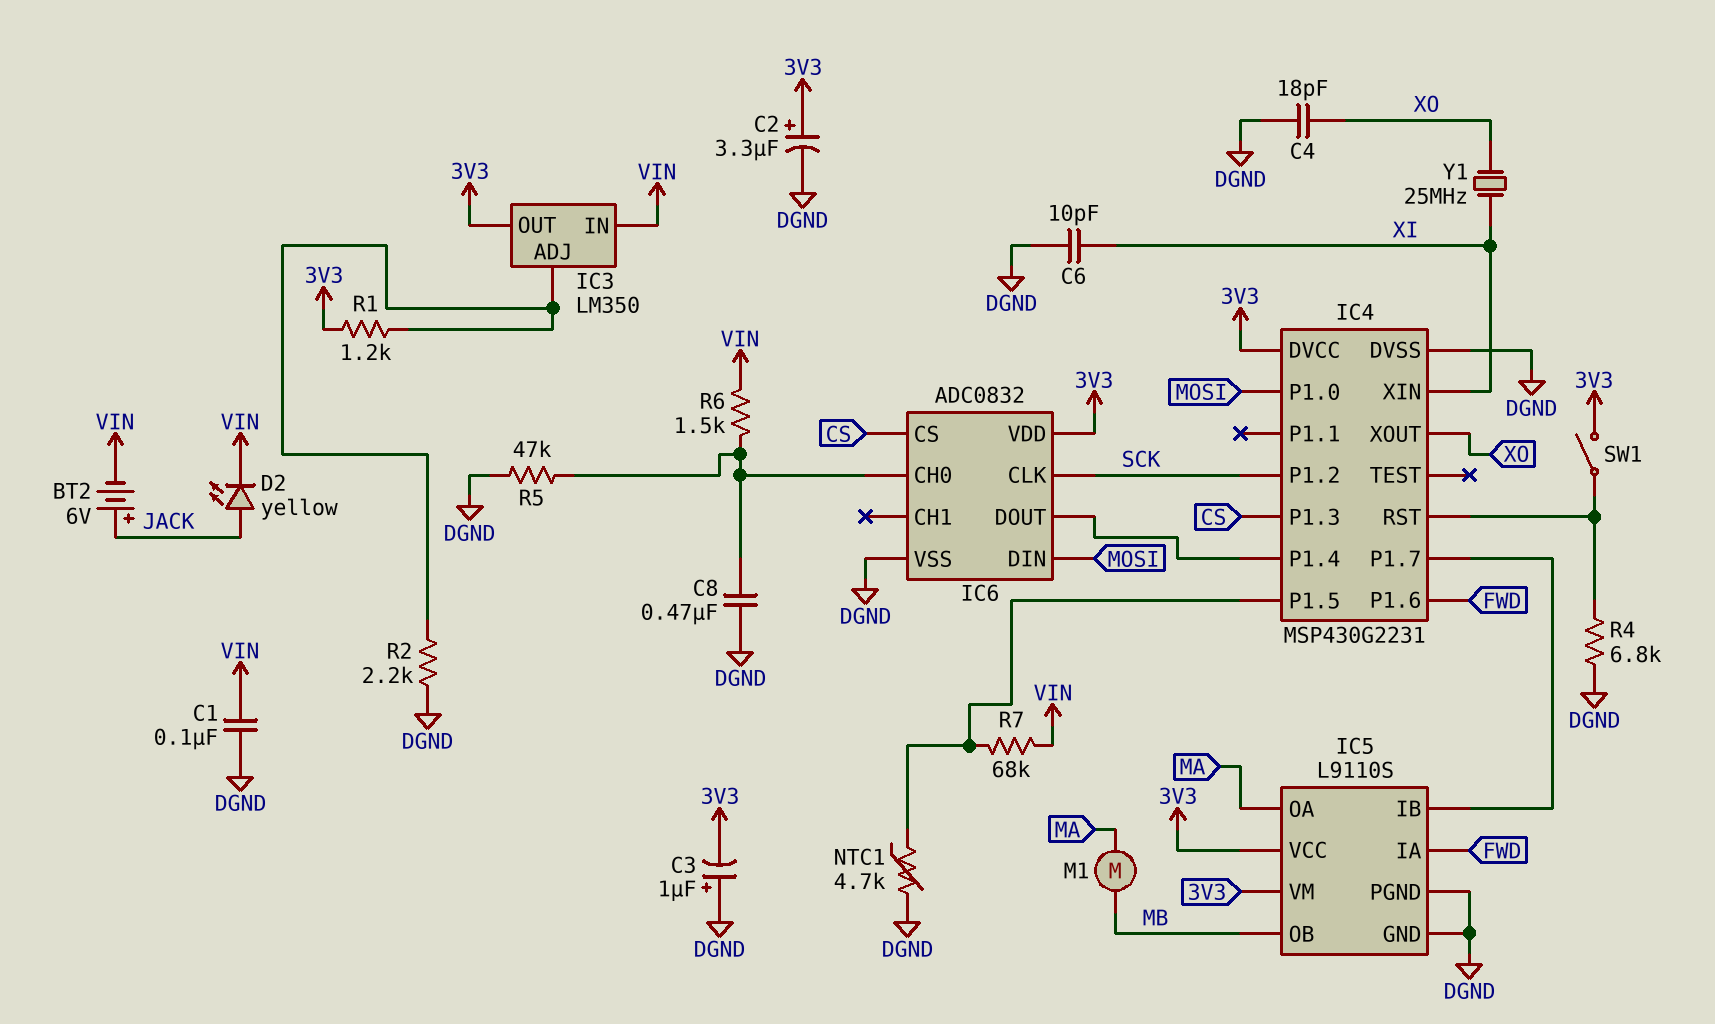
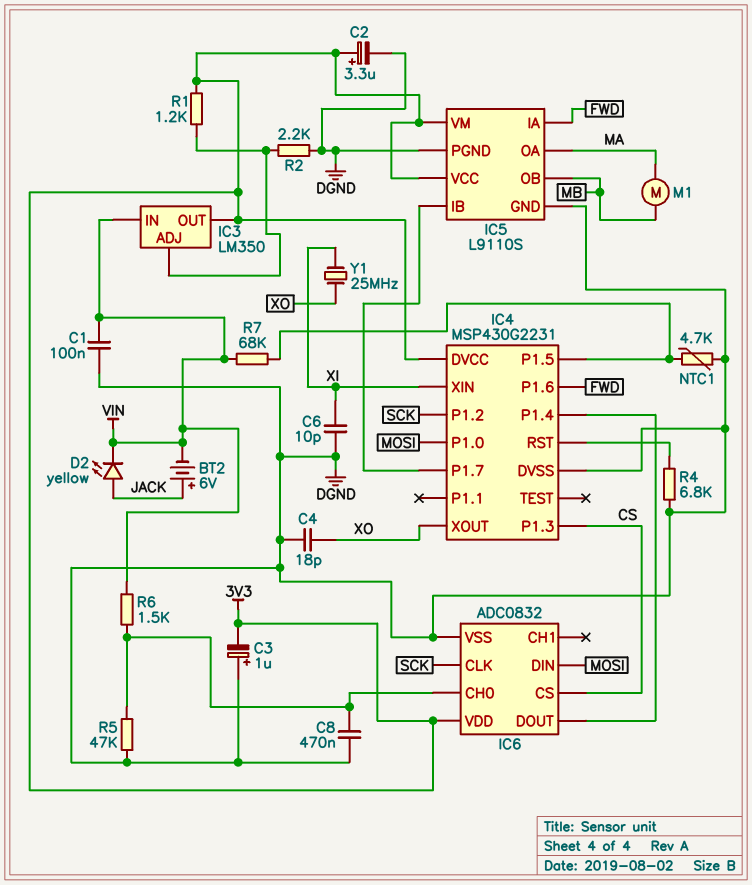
SW1: switch (3V3, IC4/RST) -> none

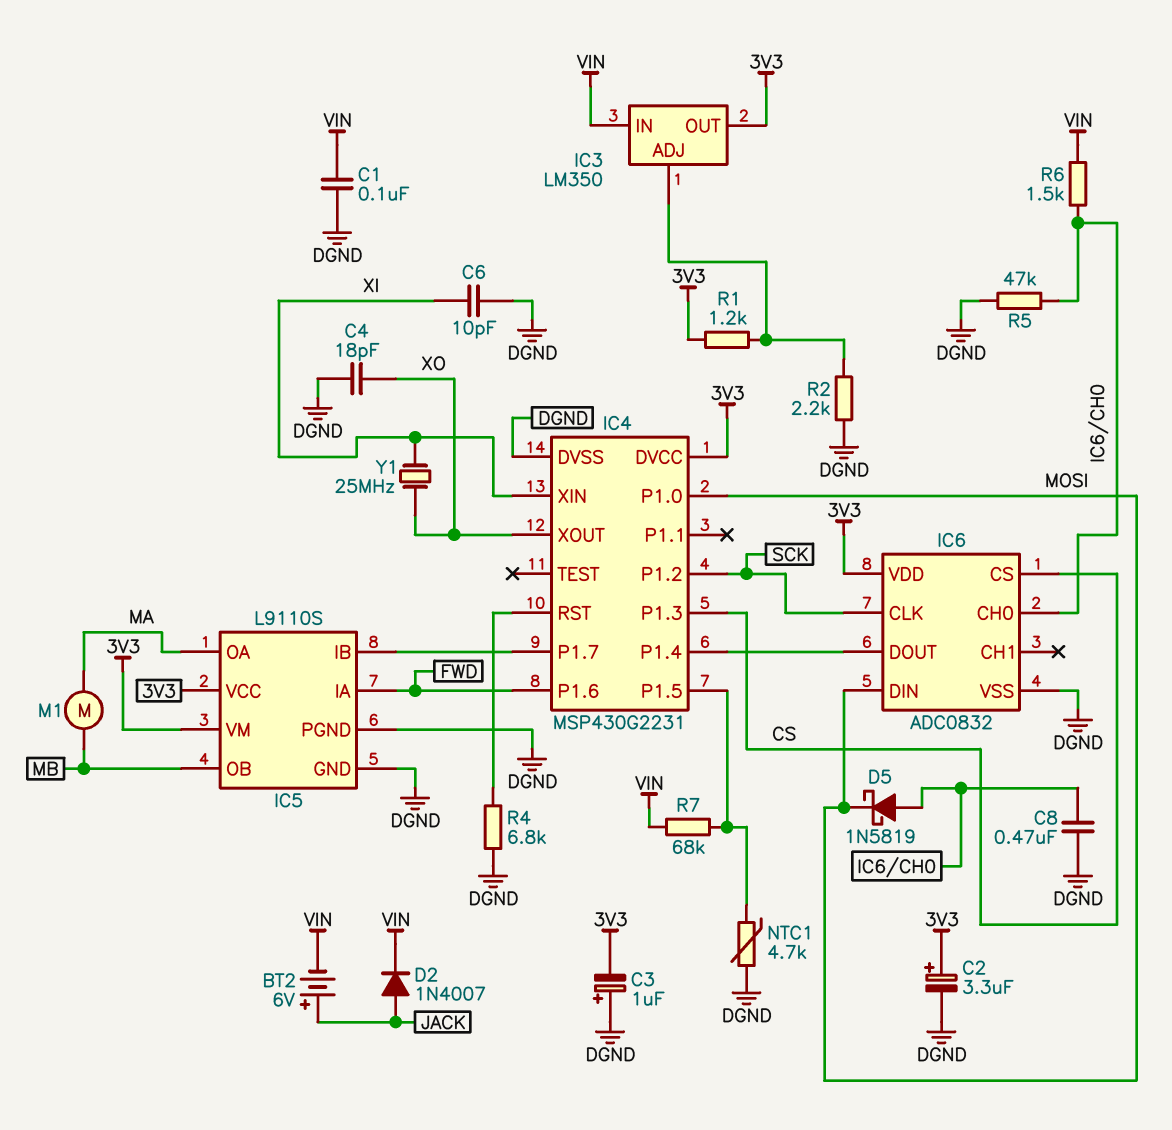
D2: LED yellow (A JACK, K VIN) -> diode 1N4007 (A JACK, K VIN)
D5: none -> schottky 1N5819 (A IC6/CH0, K MOSI)

